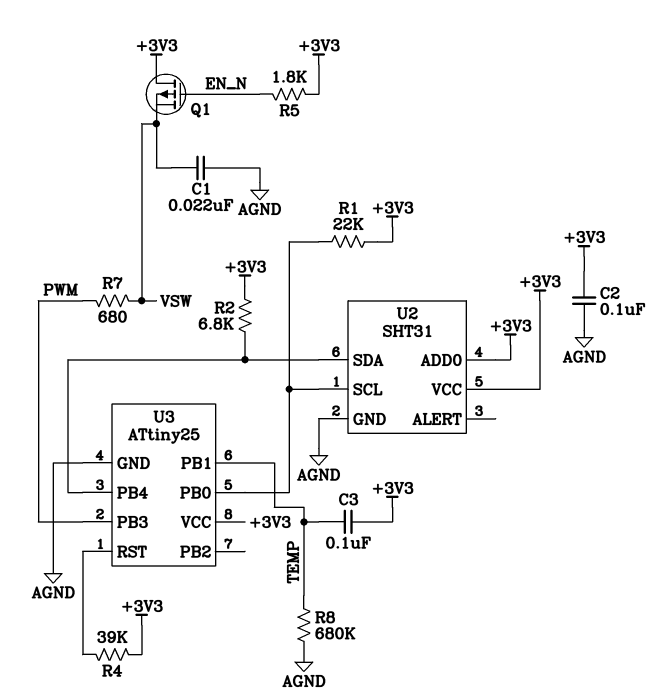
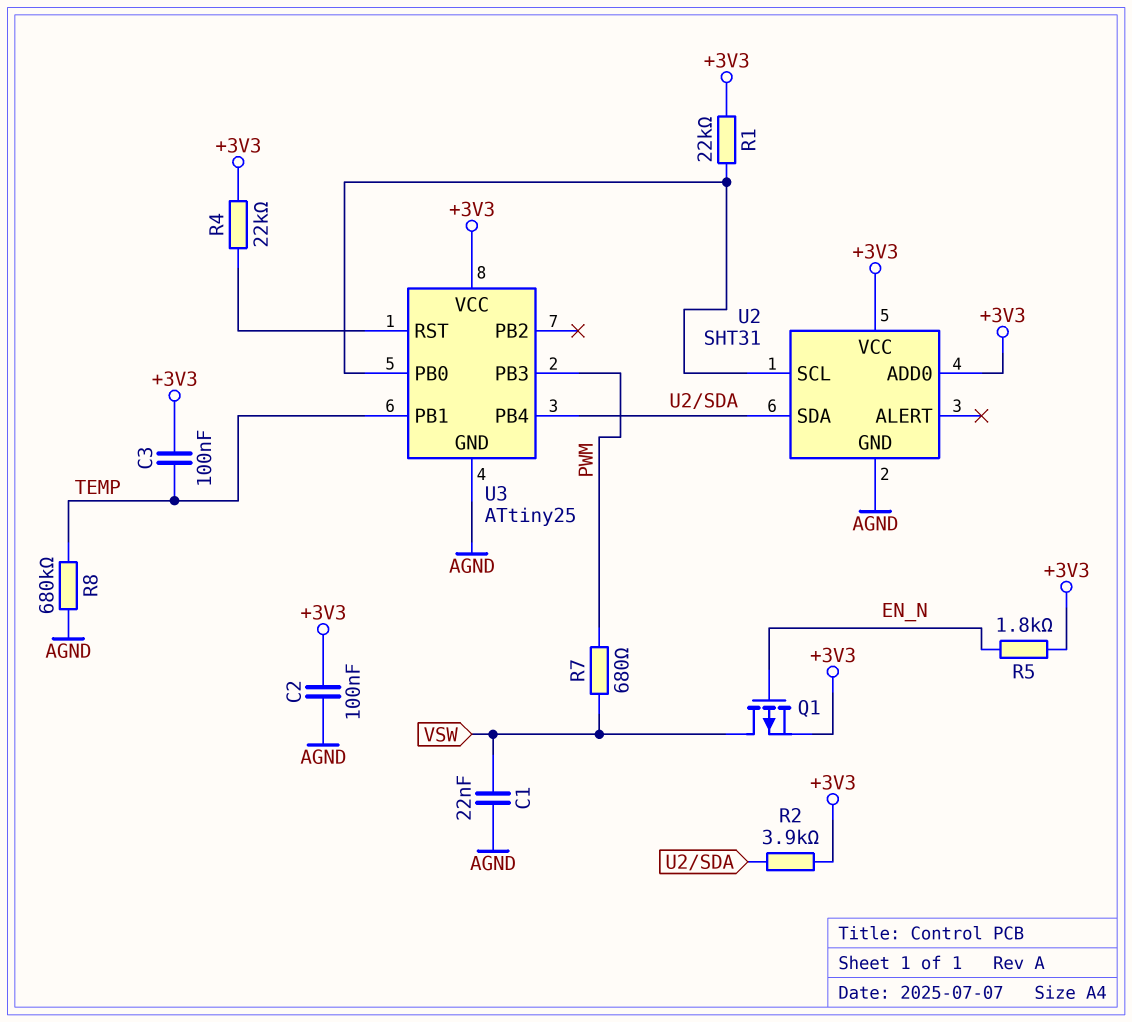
Q1: PMOS (G EN_N, D +3V3, S VSW) -> PMOS (G EN_N, D VSW, S +3V3)
R2: 6.8k (+3V3, U2/SDA) -> 3.9k (+3V3, U2/SDA)
R4: 39k (+3V3, U3/RST) -> 22k (+3V3, U3/RST)

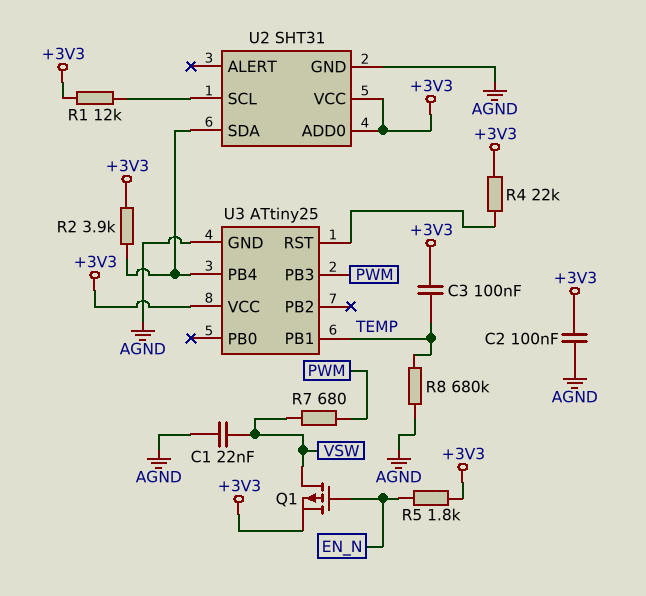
R1: 22k (+3V3, U2/SCL) -> 12k (+3V3, U2/SCL)
U3 pin PB0: U2/SCL -> none

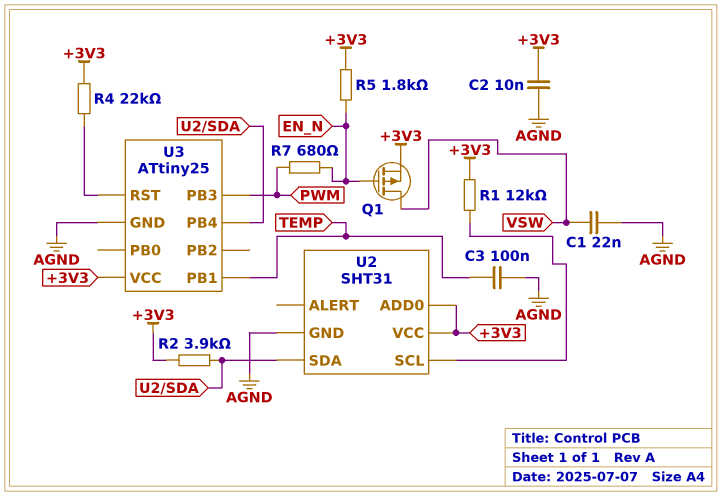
C2: 100nF (+3V3, AGND) -> 10nF (+3V3, AGND)
C3: 100nF (+3V3, TEMP) -> 100nF (AGND, TEMP)
R7: 680 (PWM, VSW) -> 680 (EN_N, PWM)
R8: 680k (AGND, TEMP) -> none

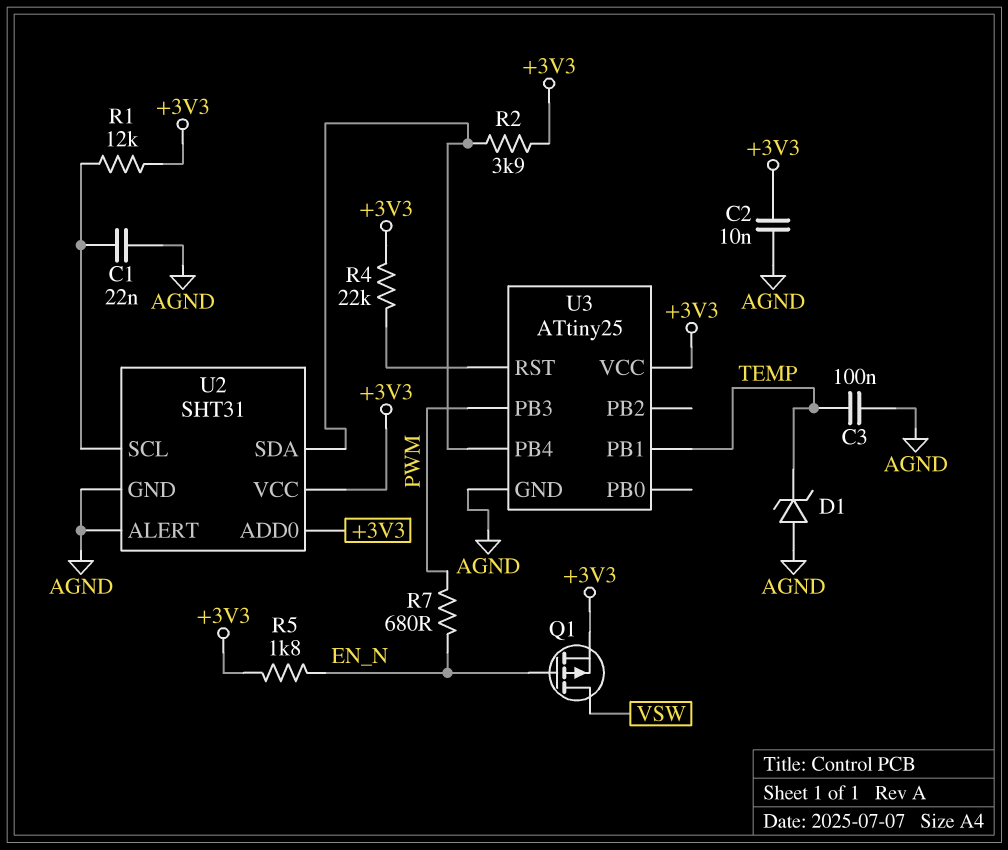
C1: 22nF (AGND, VSW) -> 22nF (AGND, U2/SCL)
D1: none -> zener (A AGND, K TEMP)
U2 pin ALERT: none -> AGND

